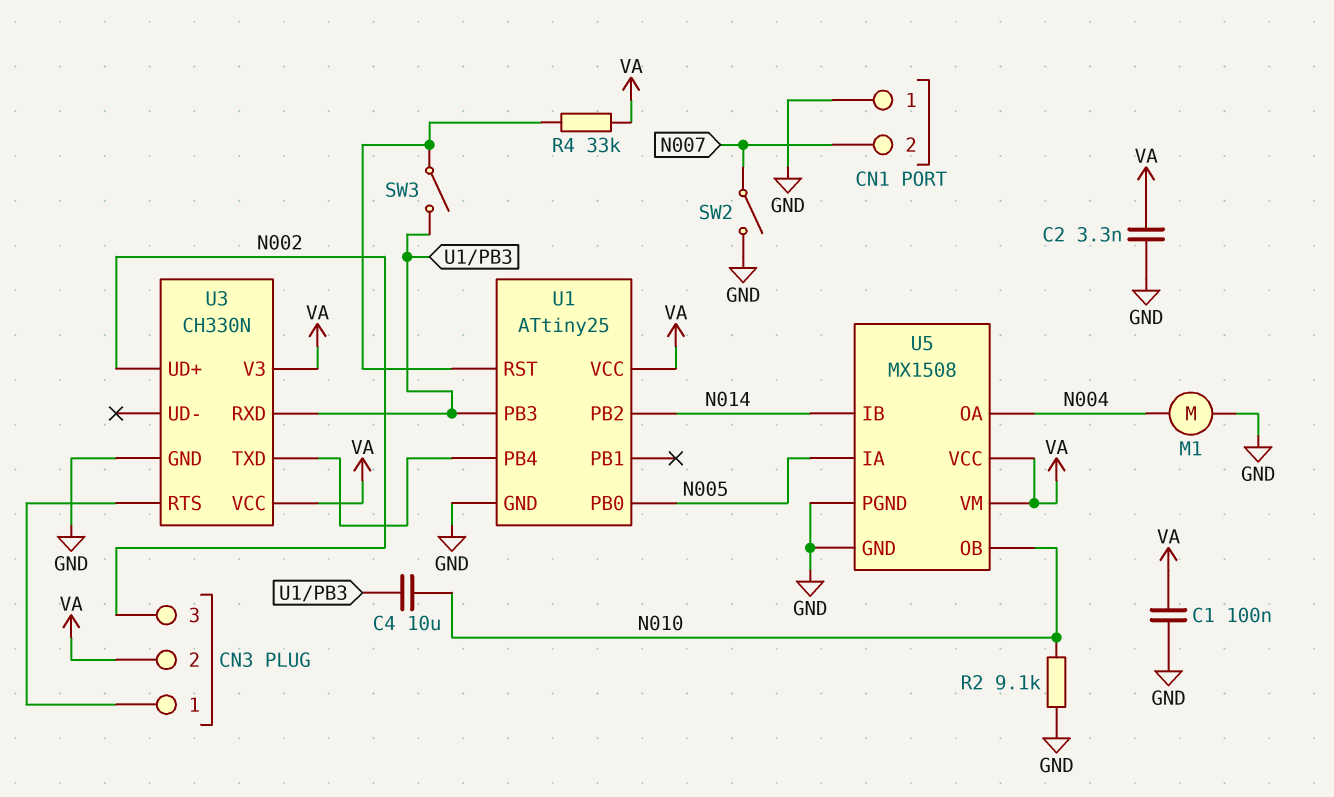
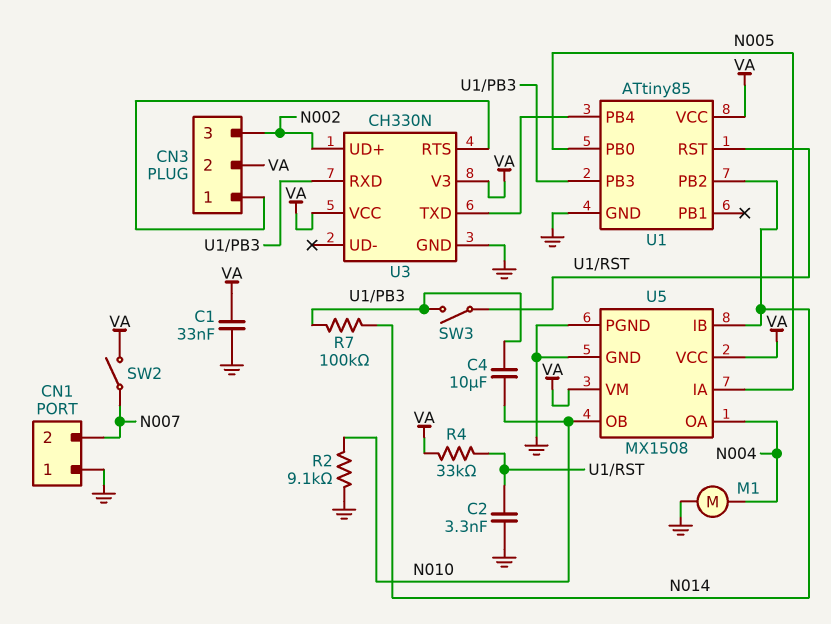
C1: 100nF (GND, VA) -> 33nF (GND, VA)
C2: 3.3nF (GND, VA) -> 3.3nF (GND, U1/RST)
R7: none -> 100k (N014, U1/PB3)
SW2: switch (GND, N007) -> switch (N007, VA)
U1: ATtiny25 -> ATtiny85

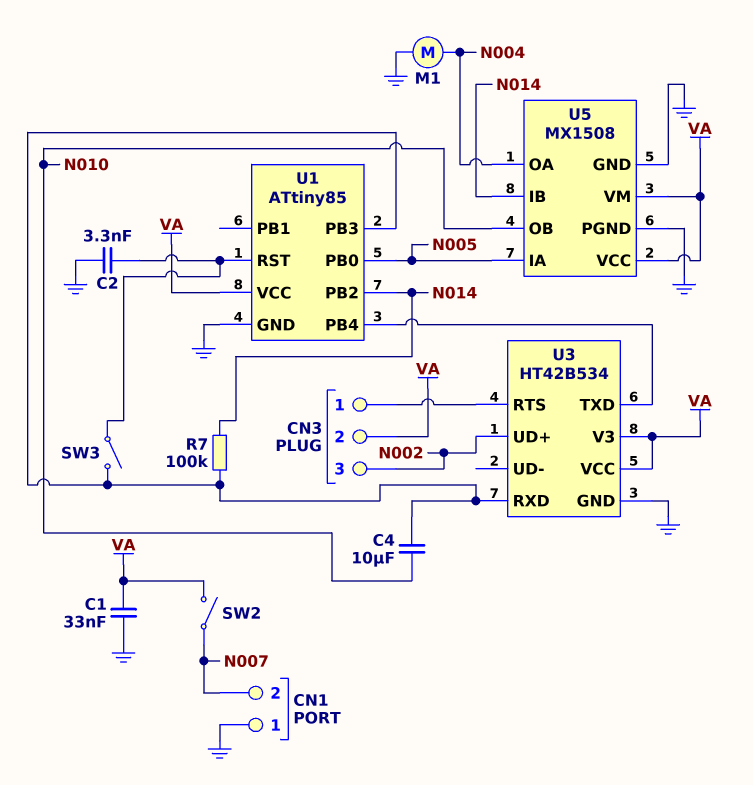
R2: 9.1k (GND, N010) -> none
R4: 33k (U1/RST, VA) -> none
U3: CH330N -> HT42B534

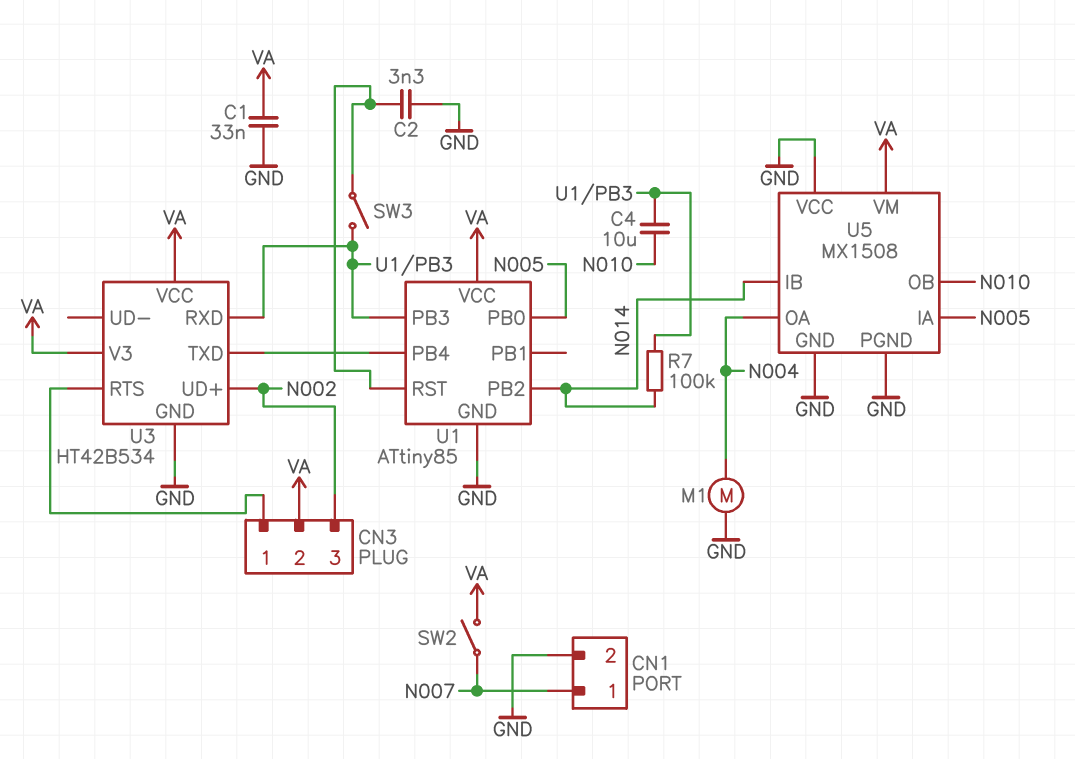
CN1 pin 1: GND -> N007
CN1 pin 2: N007 -> GND
U5 pin VCC: VA -> GND

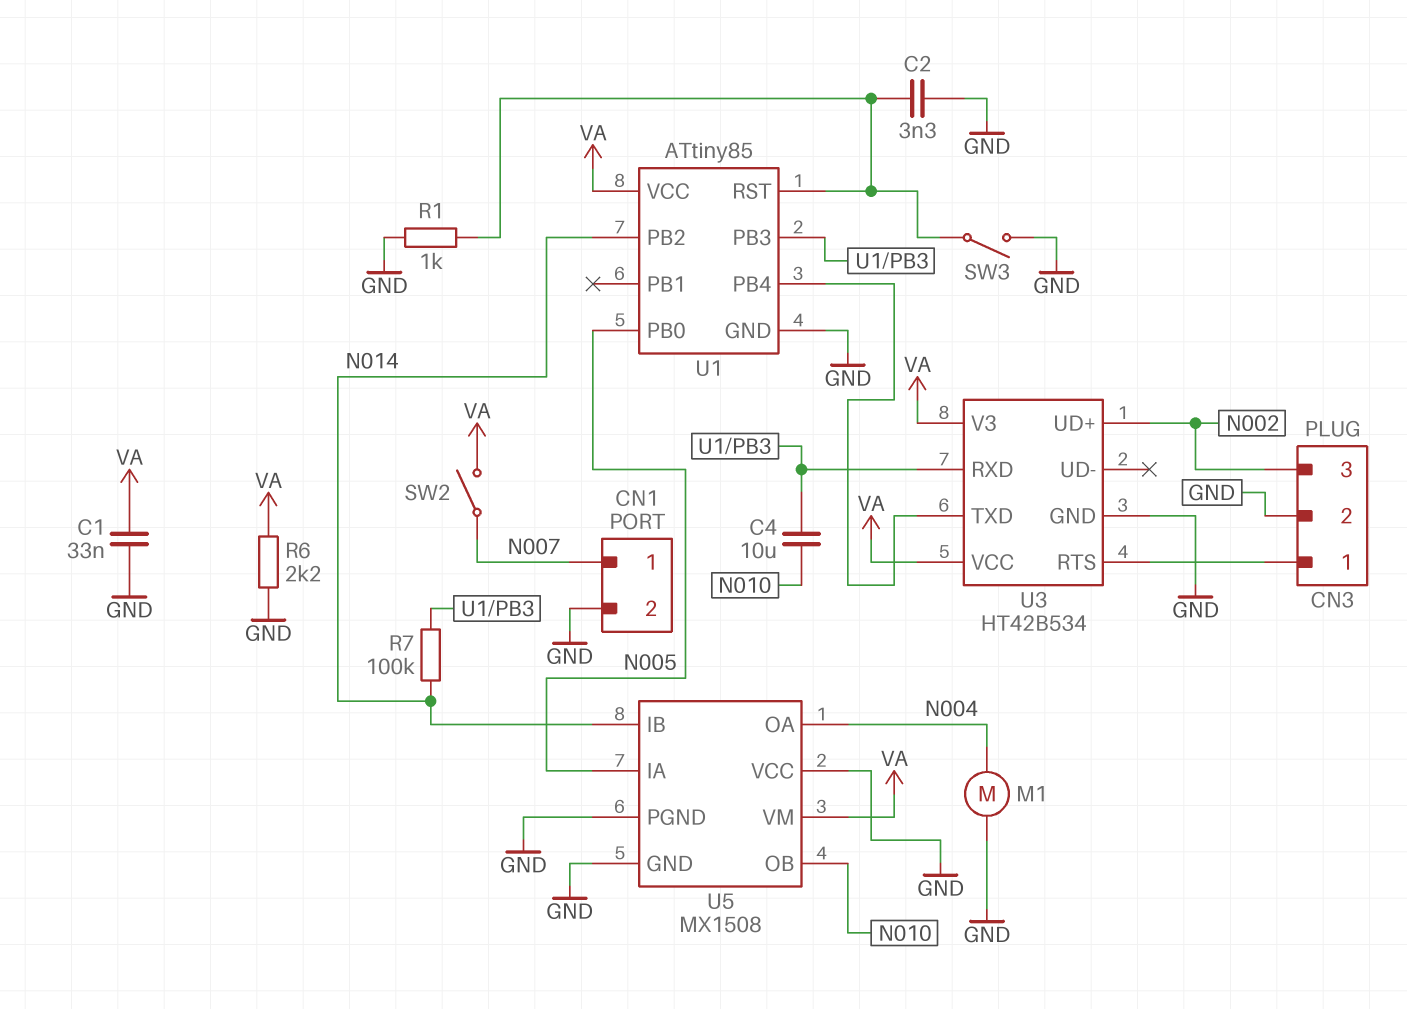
CN3 pin 2: VA -> GND
R1: none -> 1k (GND, U1/RST)
R6: none -> 2.2k (GND, VA)
SW3: switch (U1/PB3, U1/RST) -> switch (GND, U1/RST)

